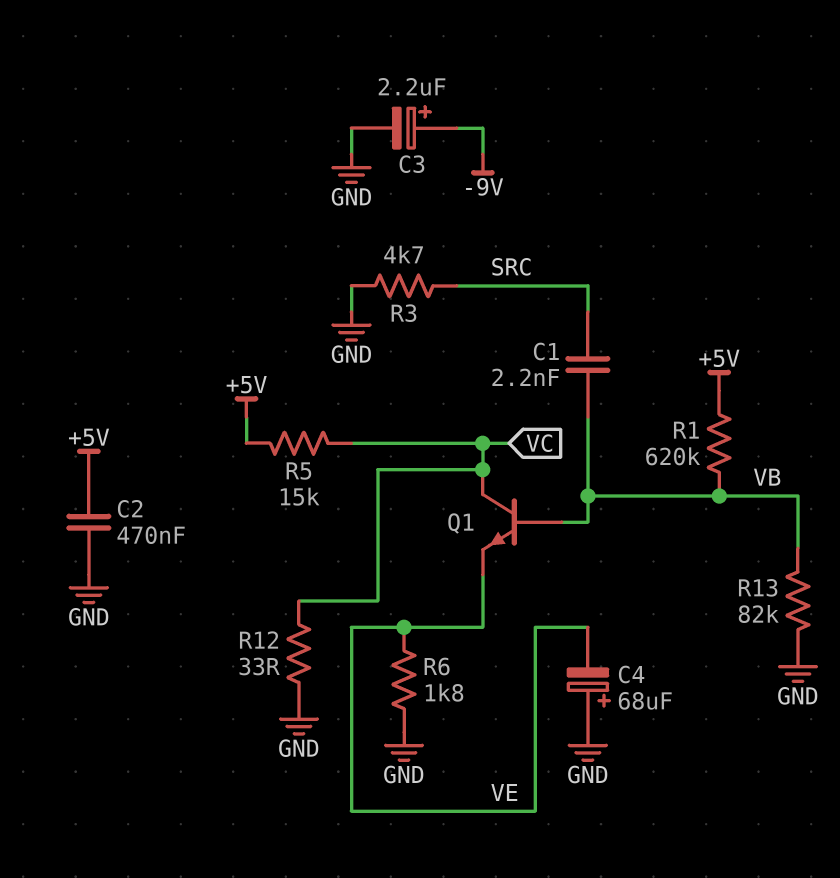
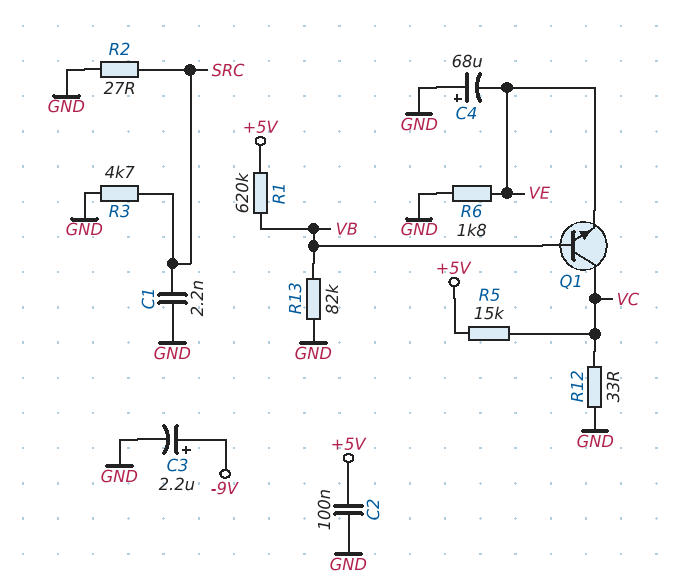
C1: 2.2nF (SRC, VB) -> 2.2nF (GND, SRC)
C2: 470nF (+5V, GND) -> 100nF (+5V, GND)
R2: none -> 27 (GND, SRC)

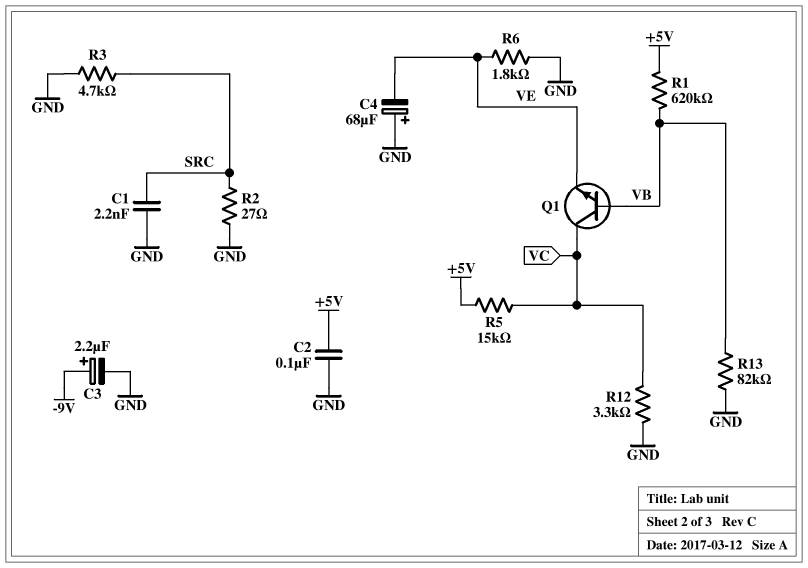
R12: 33 (GND, VC) -> 3.3k (GND, VC)

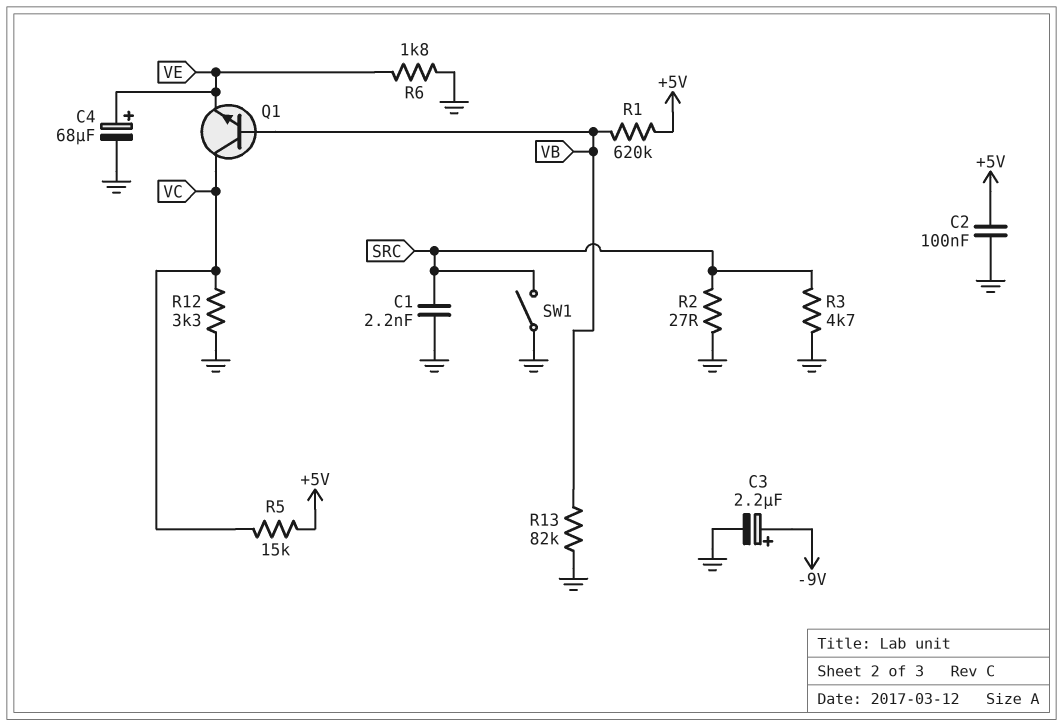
C4: 68uF (plus GND, minus VE) -> 68uF (plus VE, minus GND)
SW1: none -> switch (GND, SRC)

